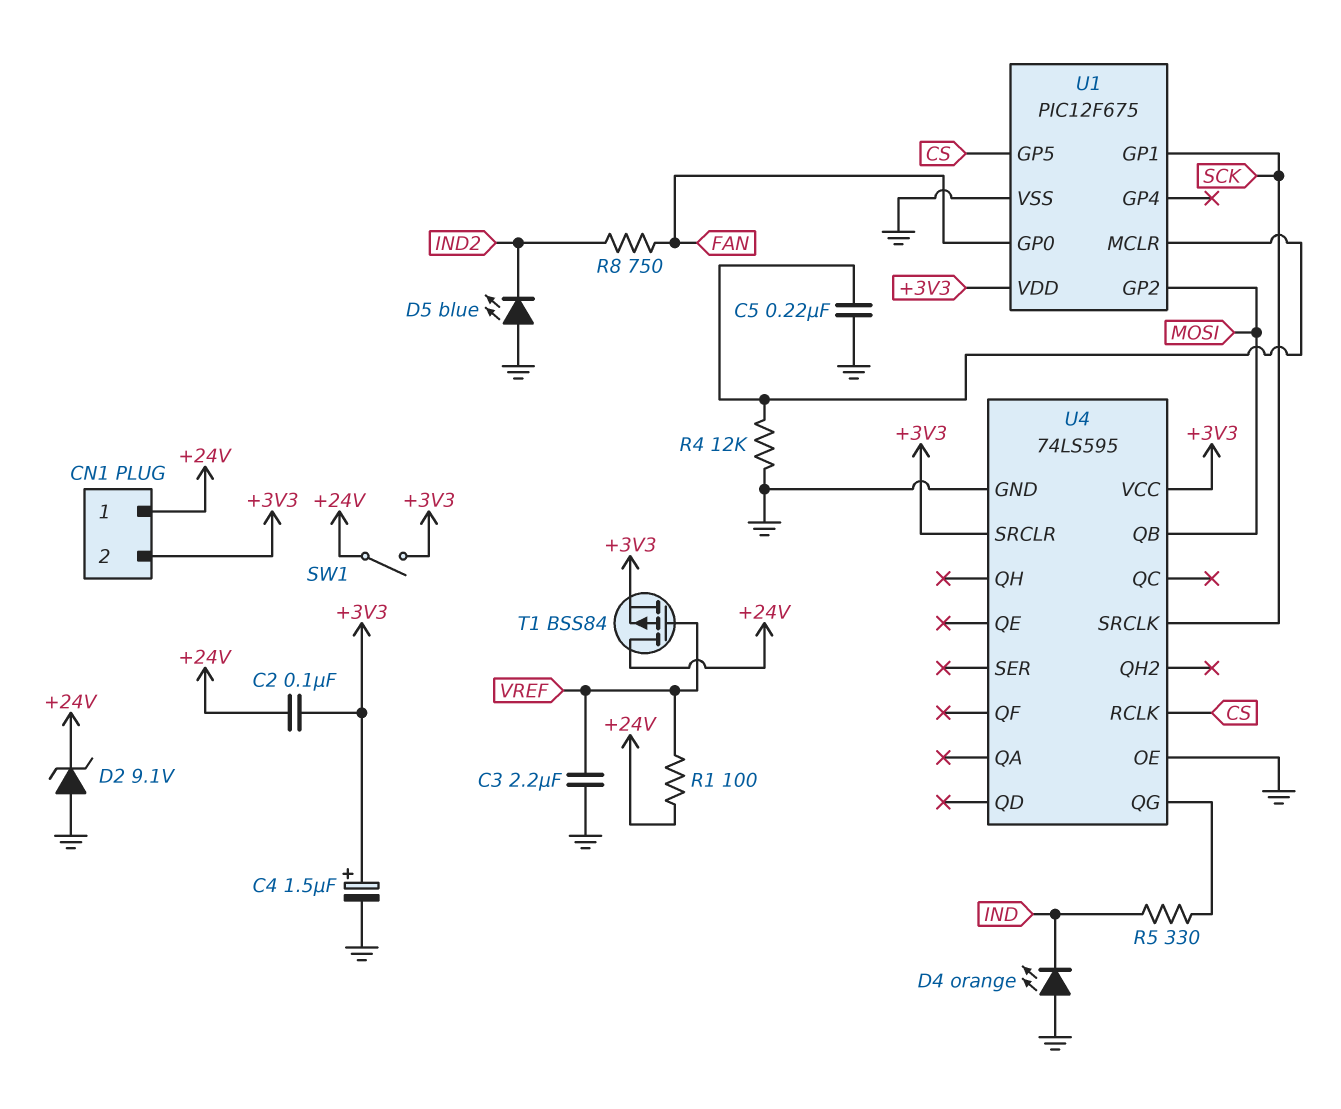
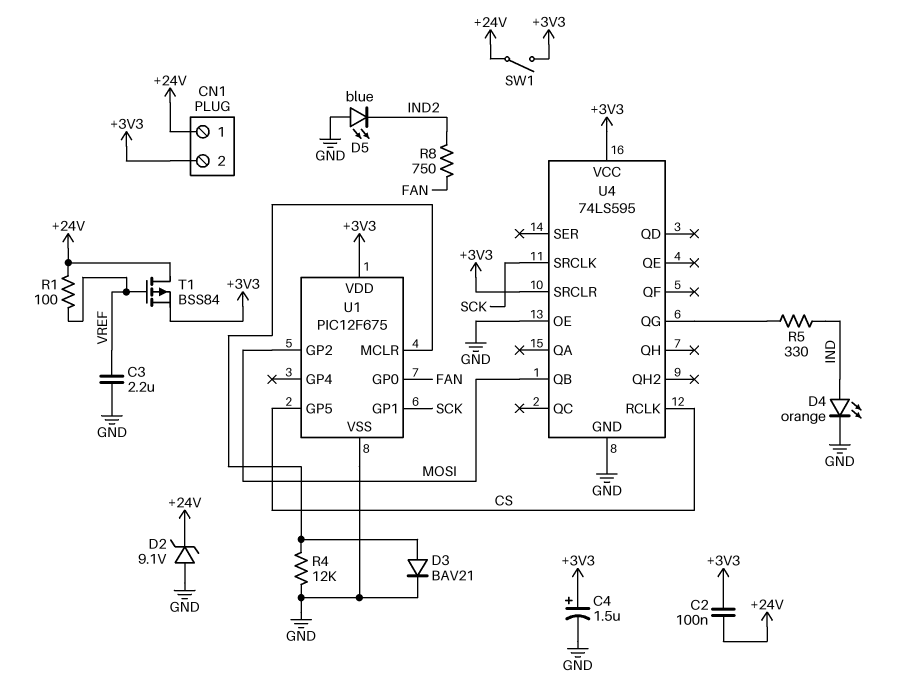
C5: 220nF (GND, U1/MCLR) -> none
D3: none -> diode BAV21 (A U1/MCLR, K GND)
D4: LED orange (A GND, K IND) -> LED orange (A IND, K GND)

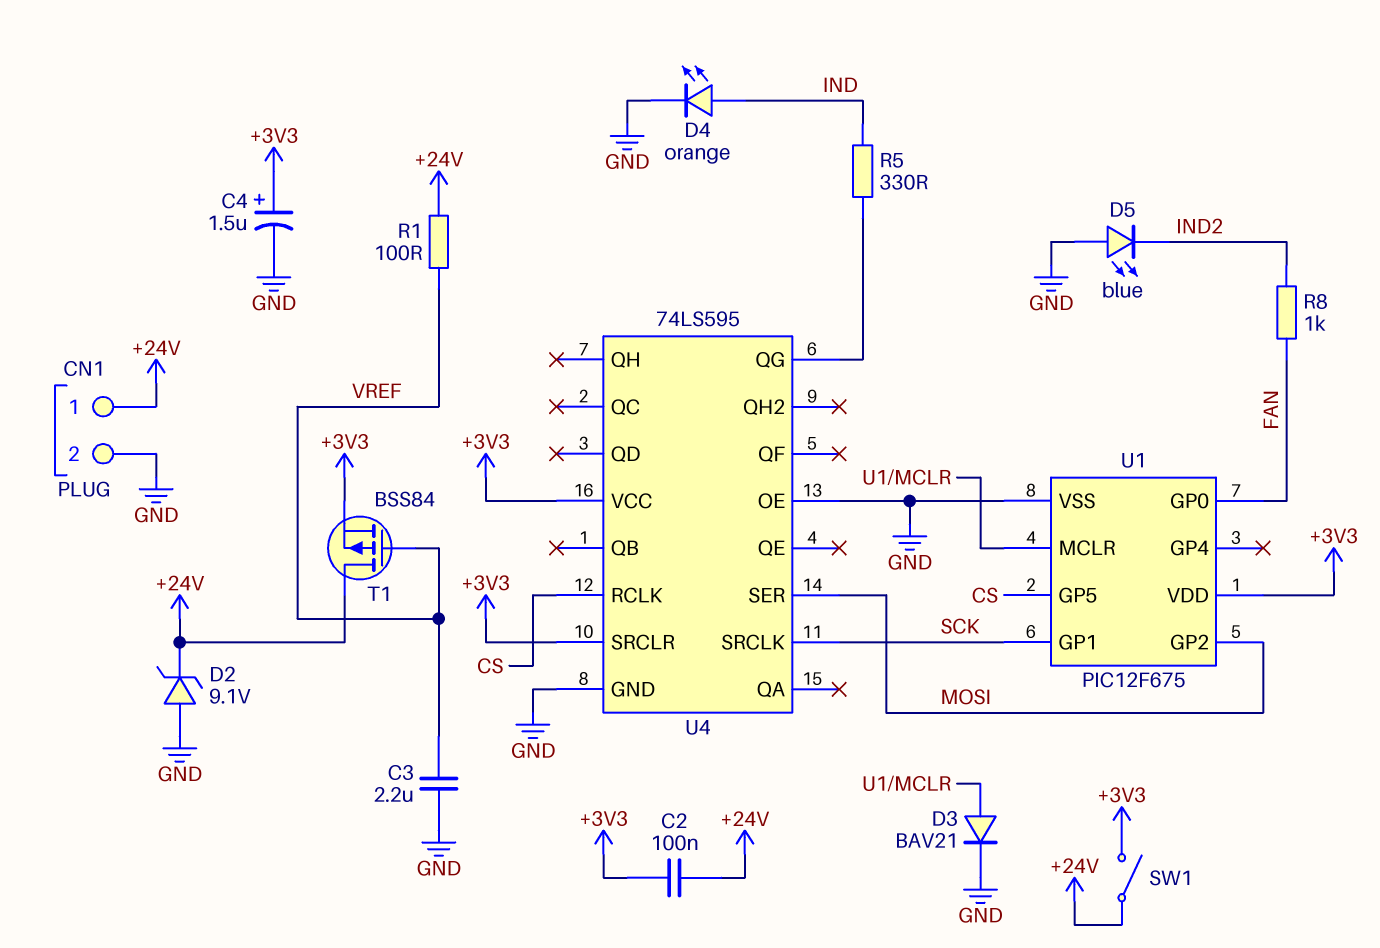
CN1 pin 2: +3V3 -> GND
R4: 12k (GND, U1/MCLR) -> none
R8: 750 (FAN, IND2) -> 1k (FAN, IND2)
U4 pin QB: MOSI -> none
U4 pin SER: none -> MOSI

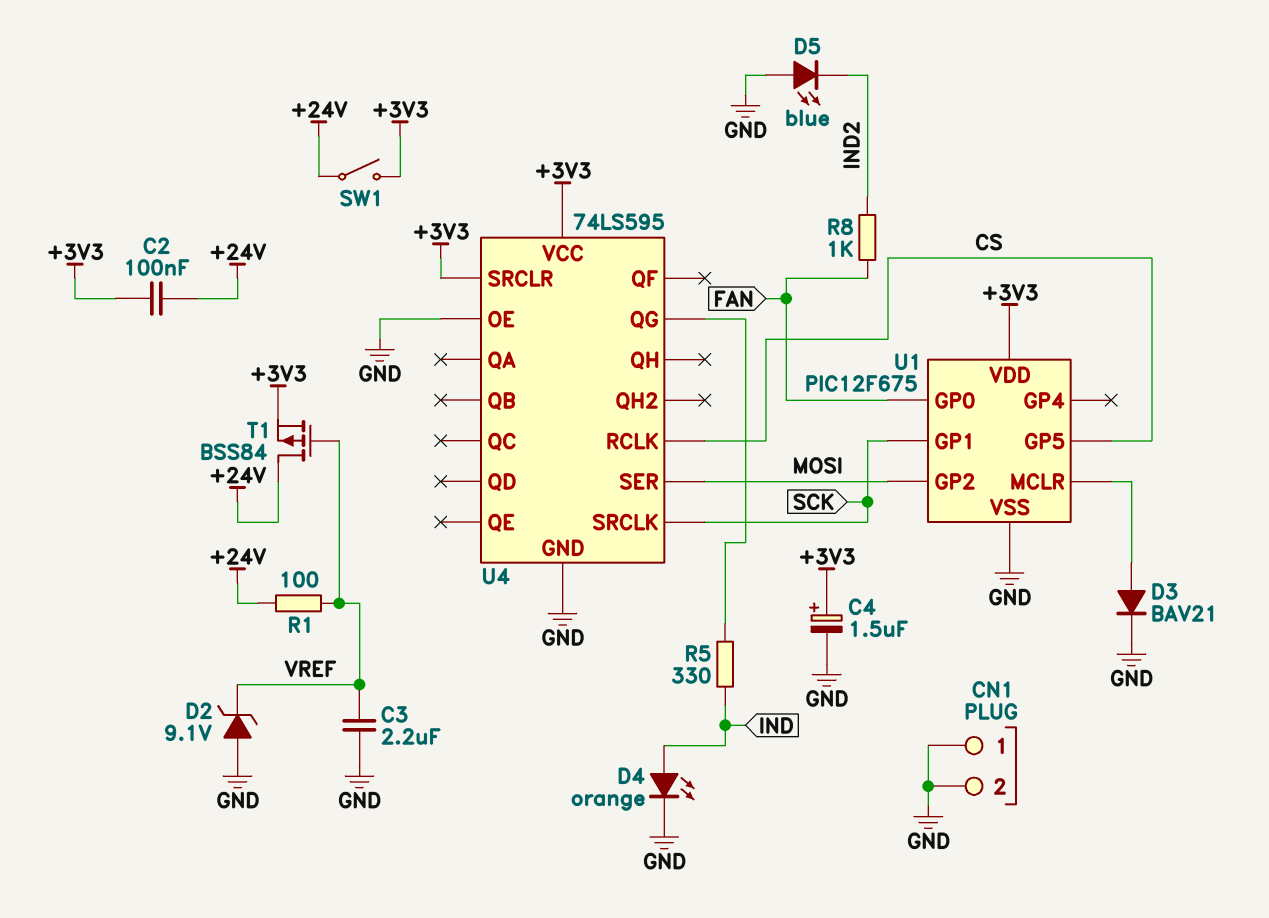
CN1 pin 1: +24V -> GND
D2: zener 9.1V (A GND, K +24V) -> zener 9.1V (A GND, K VREF)

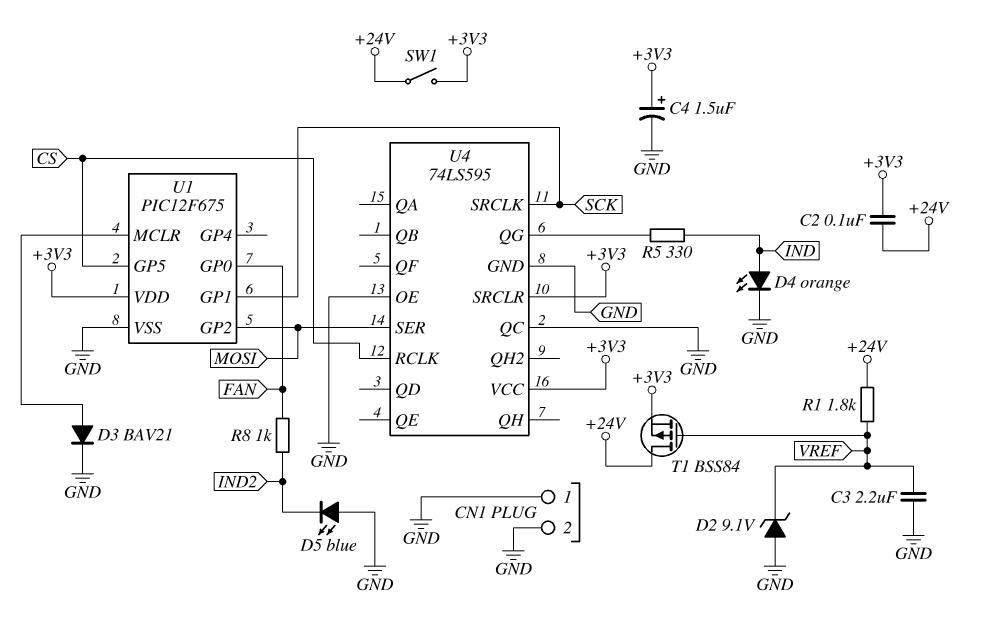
R1: 100 (+24V, VREF) -> 1.8k (+24V, VREF)
U4 pin QC: none -> GND

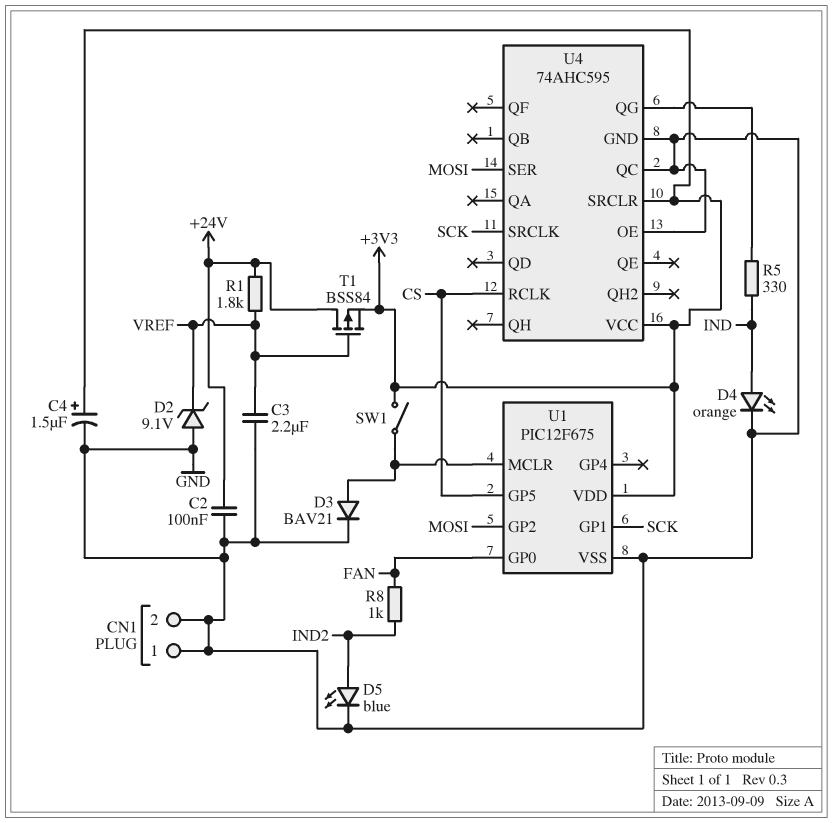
C2: 100nF (+3V3, +24V) -> 100nF (+24V, GND)
D5: LED blue (A GND, K IND2) -> LED blue (A IND2, K GND)
SW1: switch (+3V3, +24V) -> switch (+3V3, U1/MCLR)
U4: 74LS595 -> 74AHC595

